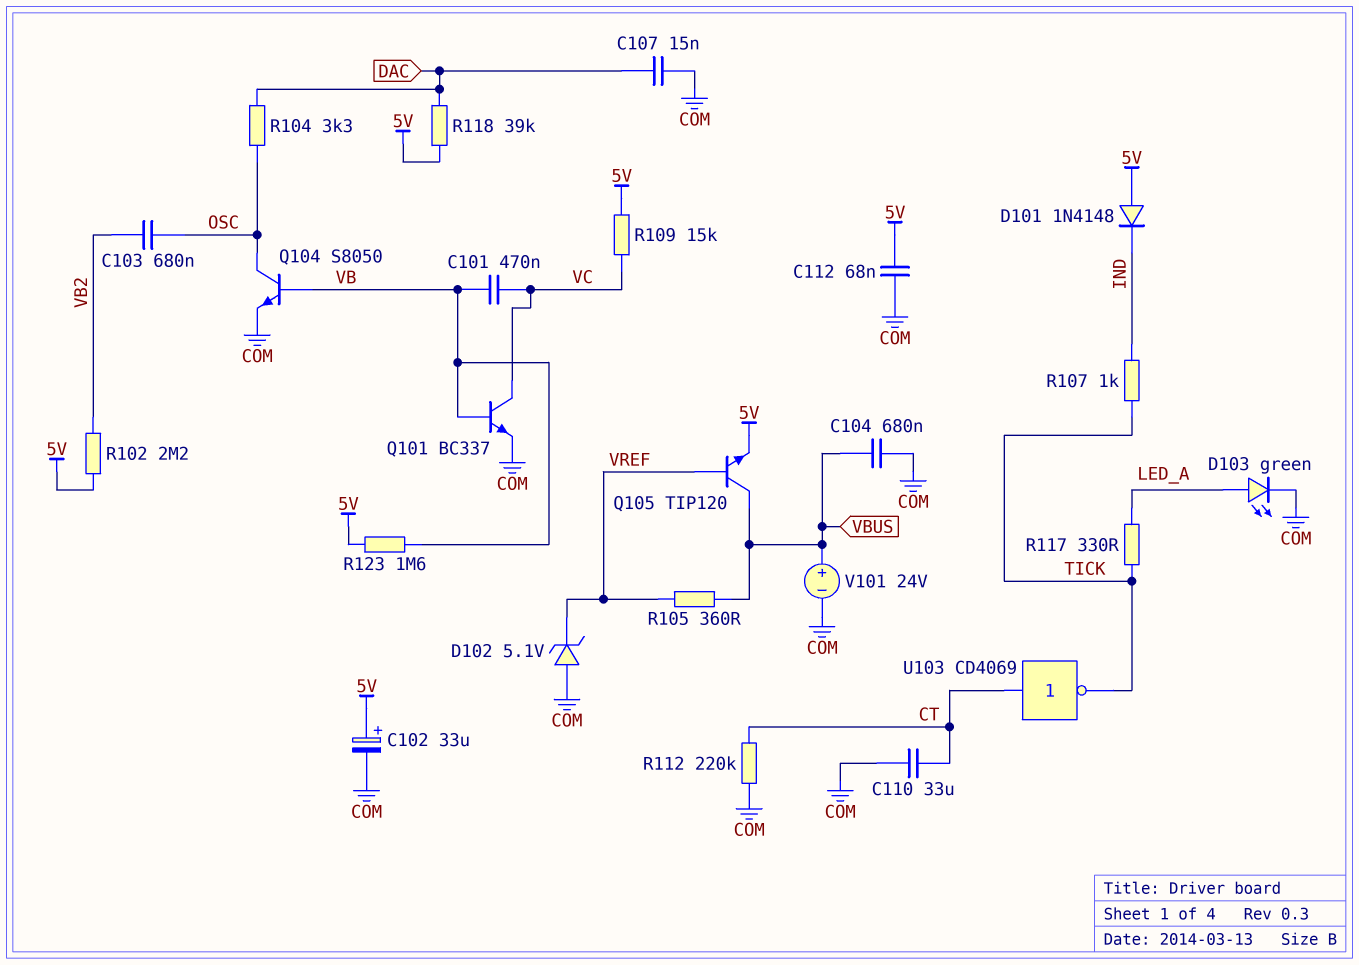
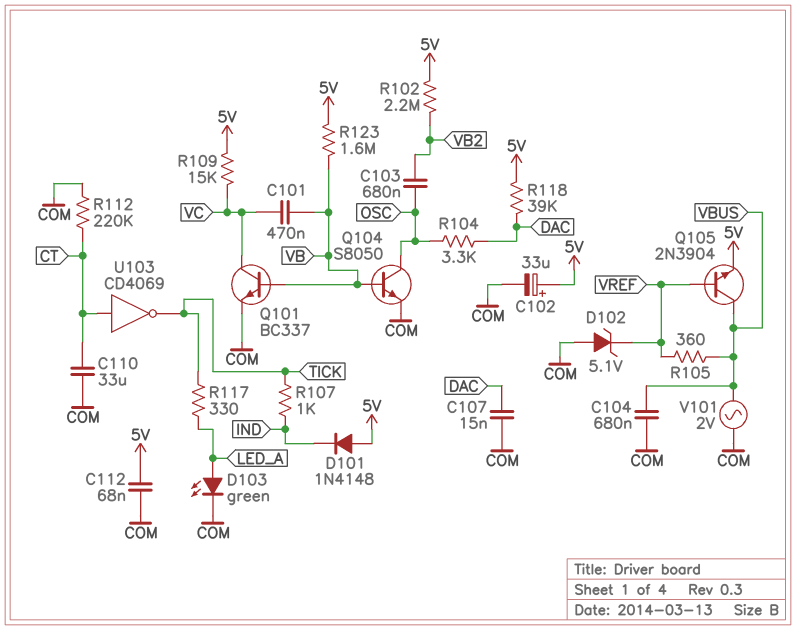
Q105: NPN TIP120 (B VREF, C VBUS, E 5V) -> NPN 2N3904 (B VREF, C VBUS, E 5V)
V101: 24V (plus VBUS, minus COM) -> AC 2V (COM, VBUS)

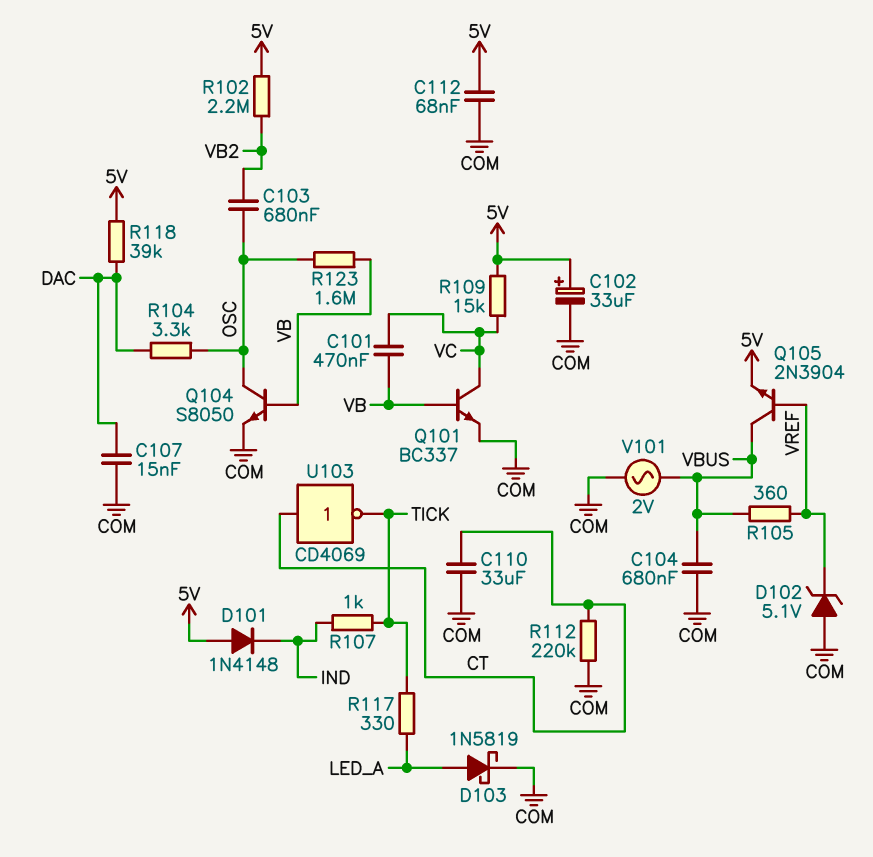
D103: LED green (A LED_A, K COM) -> schottky 1N5819 (A LED_A, K COM)
R123: 1.6M (5V, VB) -> 1.6M (OSC, VB)

